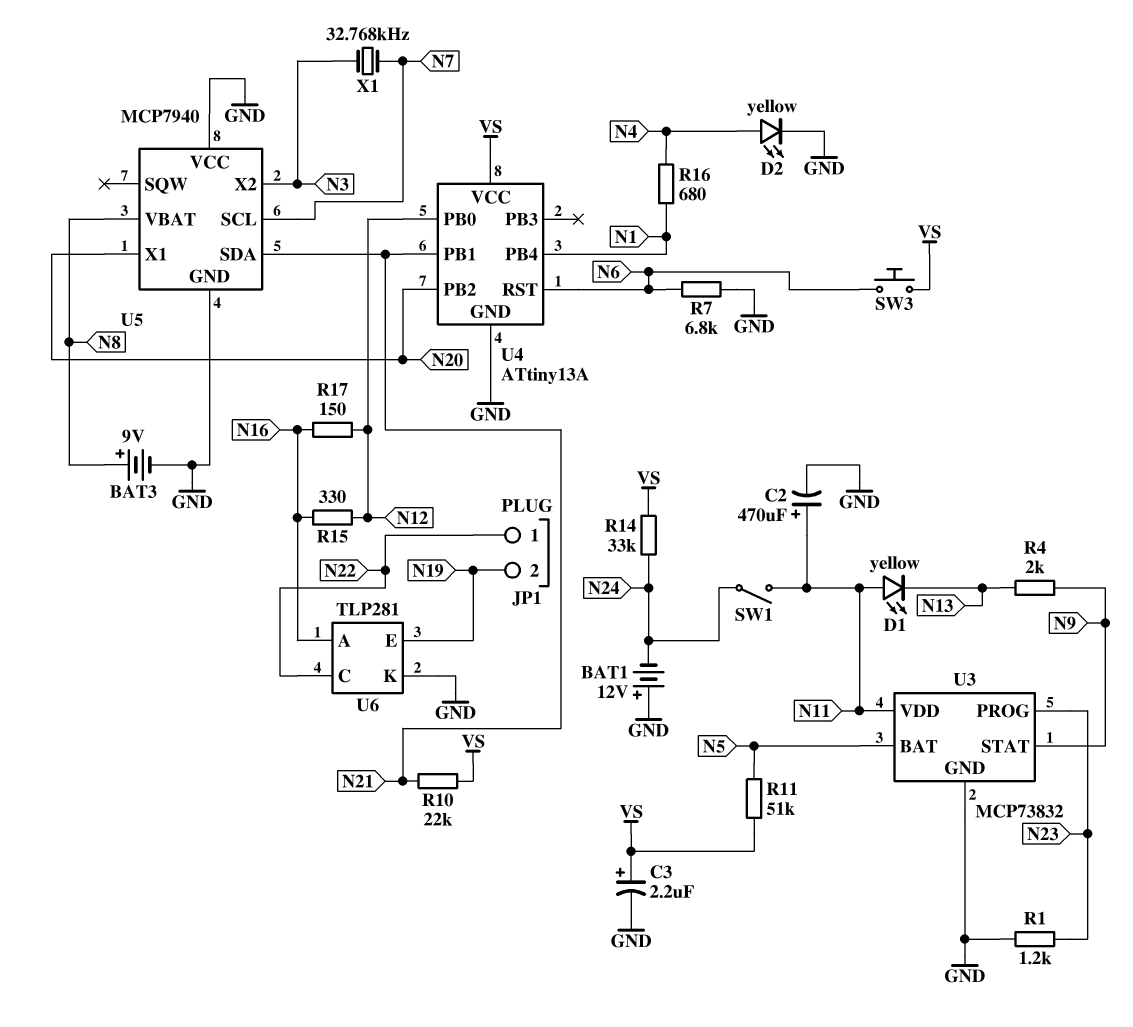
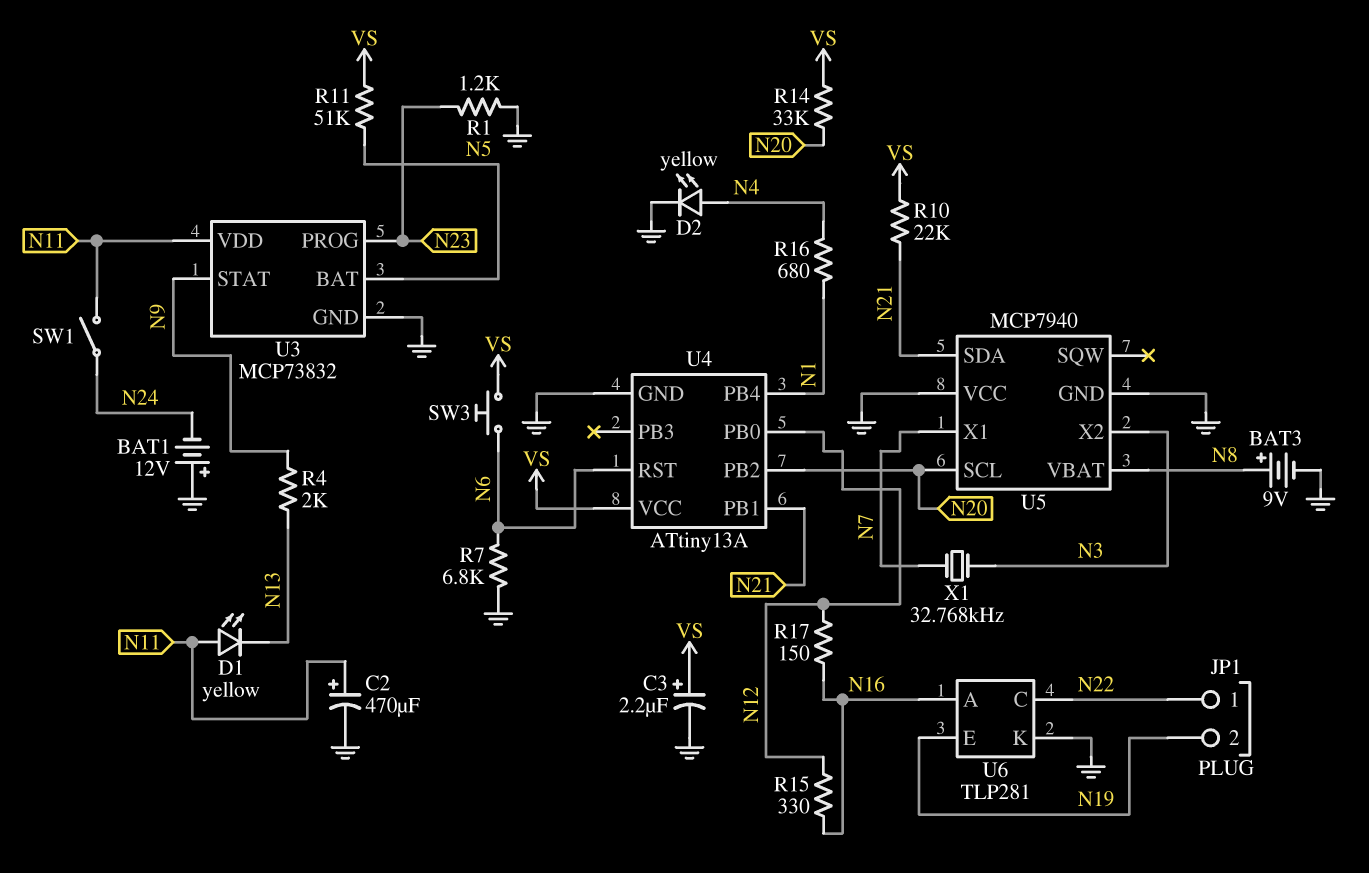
R14: 33k (N24, VS) -> 33k (N20, VS)
U5 pin SCL: N7 -> N20
U5 pin X1: N20 -> N7

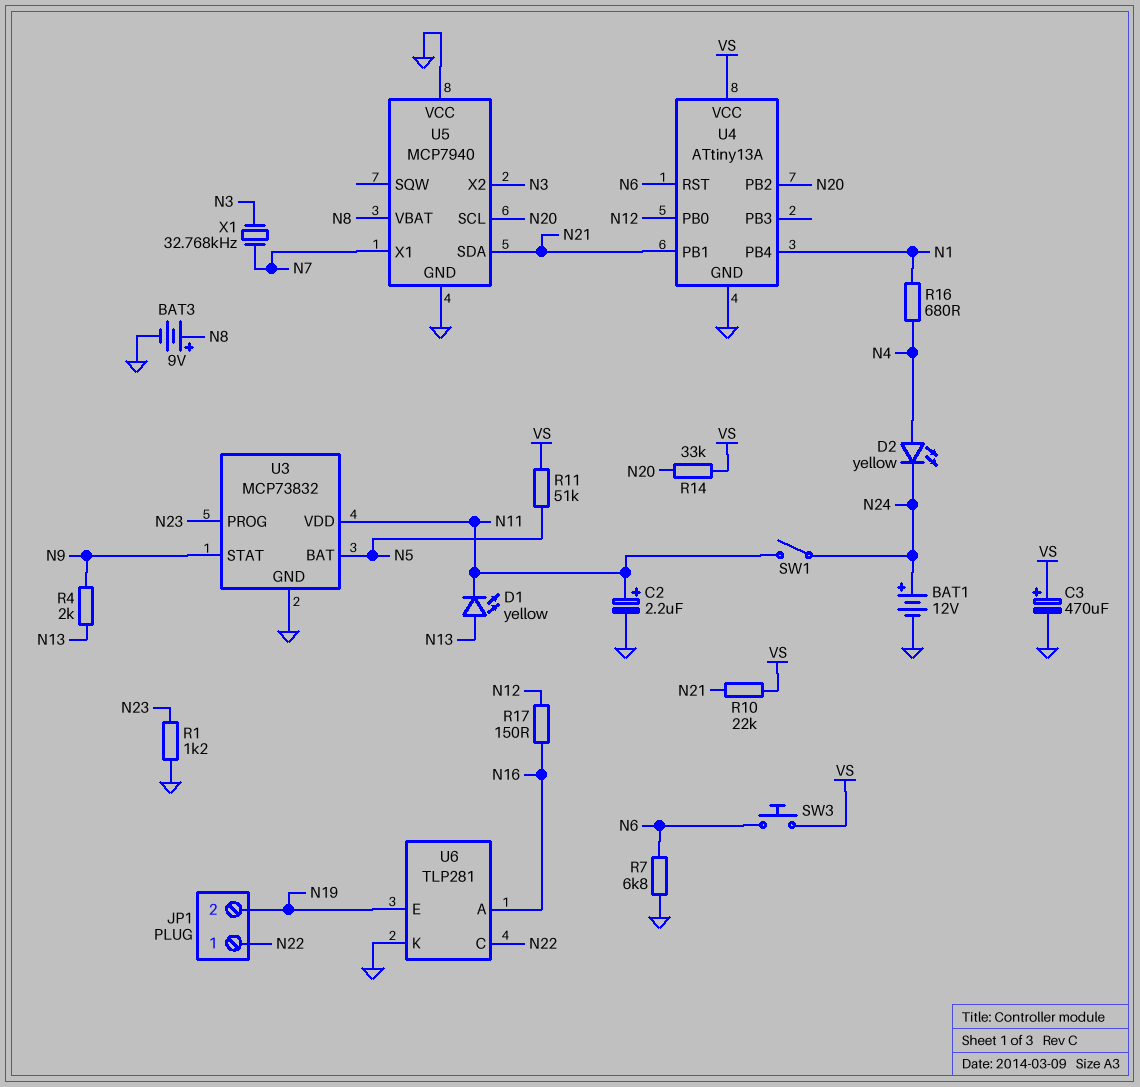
BAT1: 12V (plus GND, minus N24) -> 12V (plus N24, minus GND)
C2: 470uF (plus N11, minus GND) -> 2.2uF (plus N11, minus GND)
C3: 2.2uF (plus VS, minus GND) -> 470uF (plus VS, minus GND)
D1: LED yellow (A N11, K N13) -> LED yellow (A N13, K N11)
D2: LED yellow (A N4, K GND) -> LED yellow (A N4, K N24)
R15: 330 (N12, N16) -> none

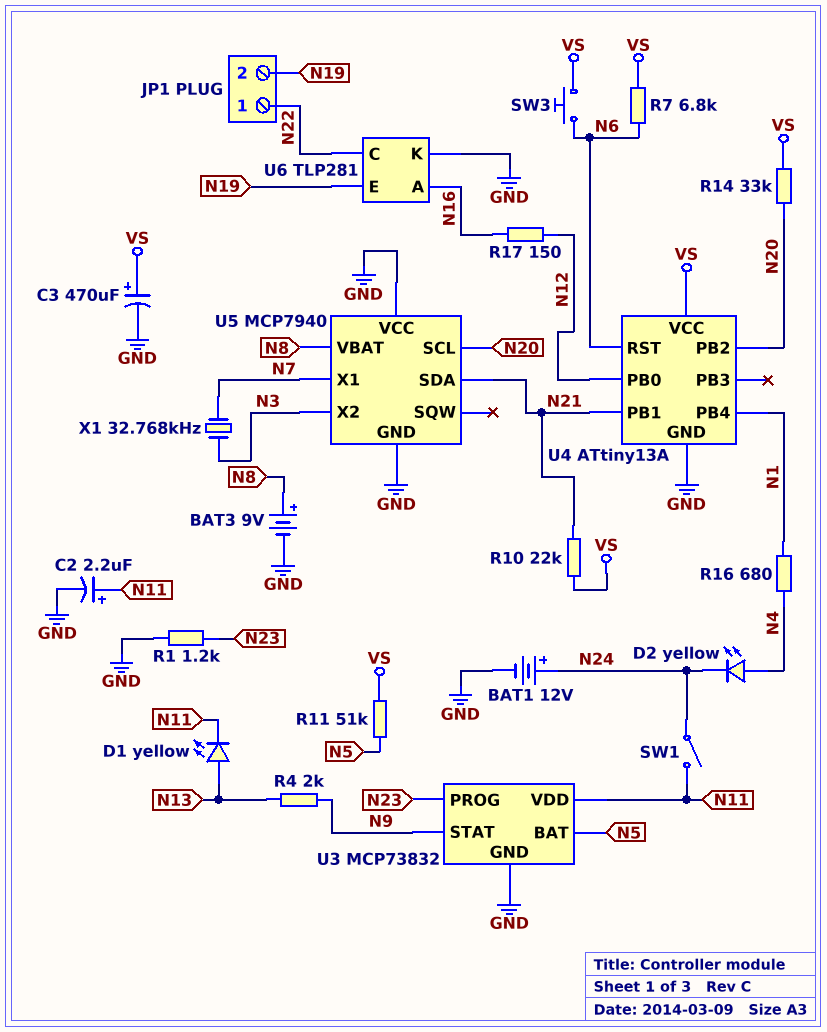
R7: 6.8k (GND, N6) -> 6.8k (N6, VS)

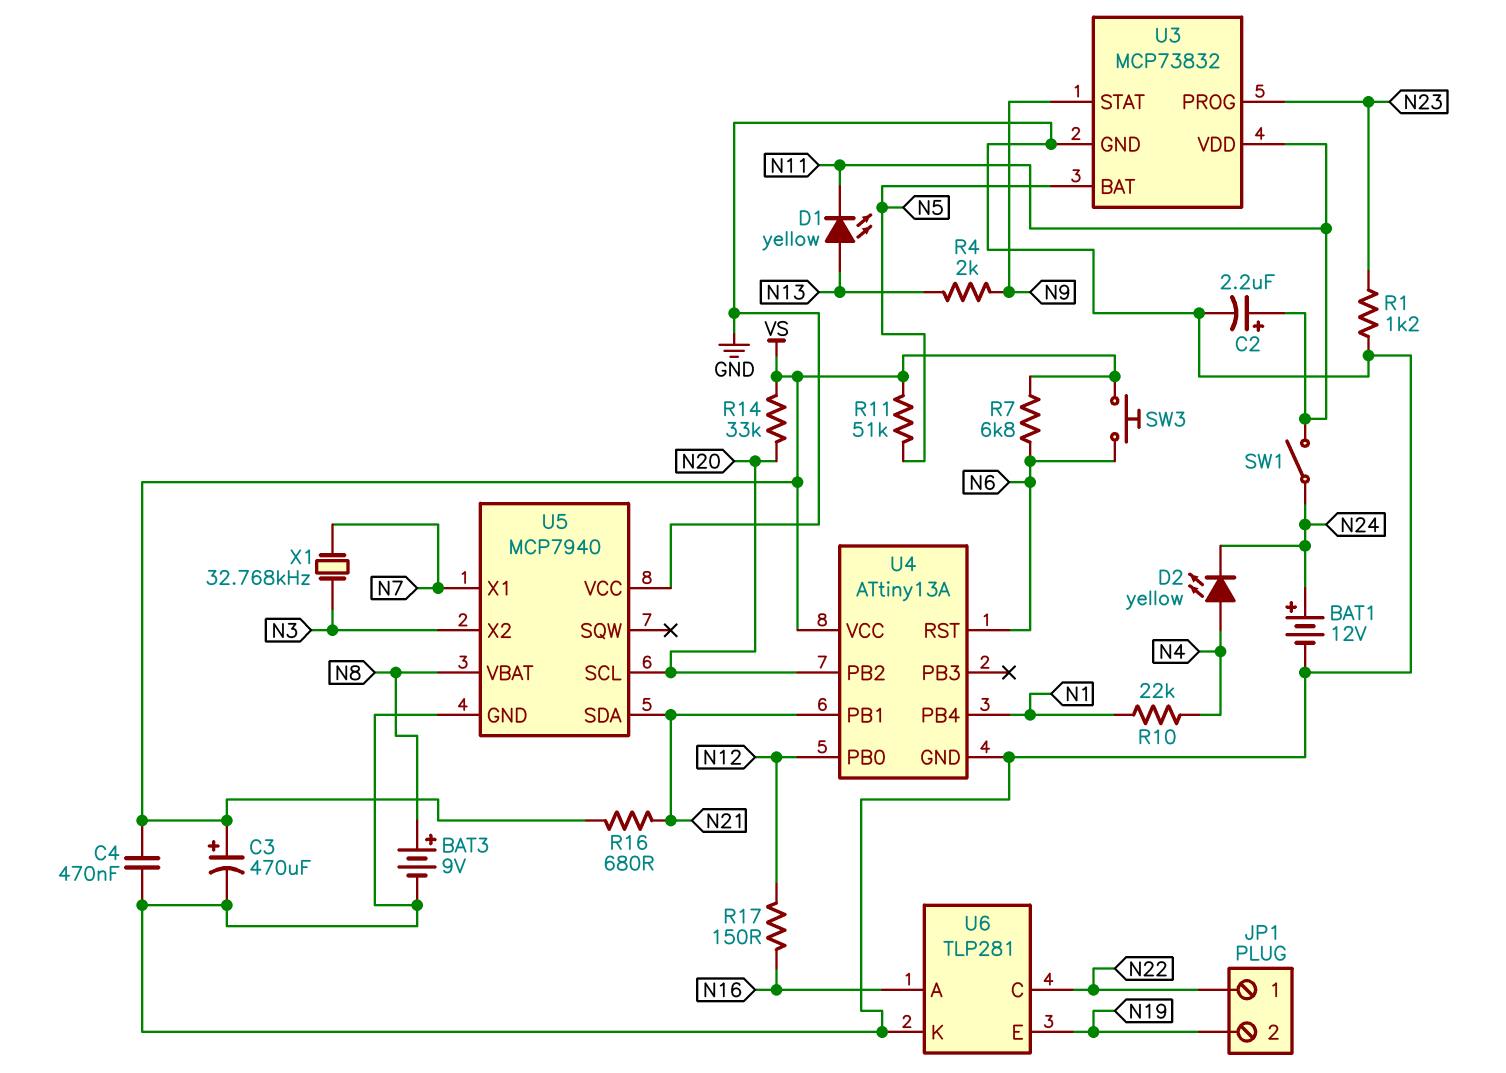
C4: none -> 470nF (GND, VS)
R10: 22k (N21, VS) -> 22k (N1, N4)
R16: 680 (N1, N4) -> 680 (N21, VS)

